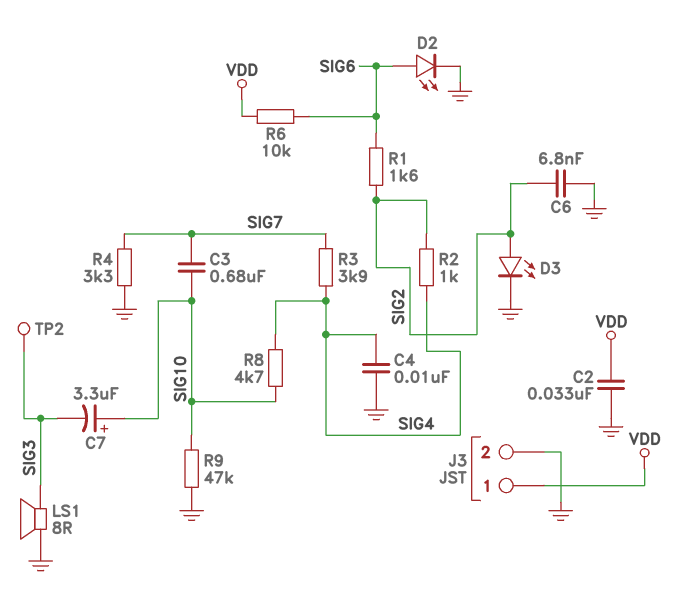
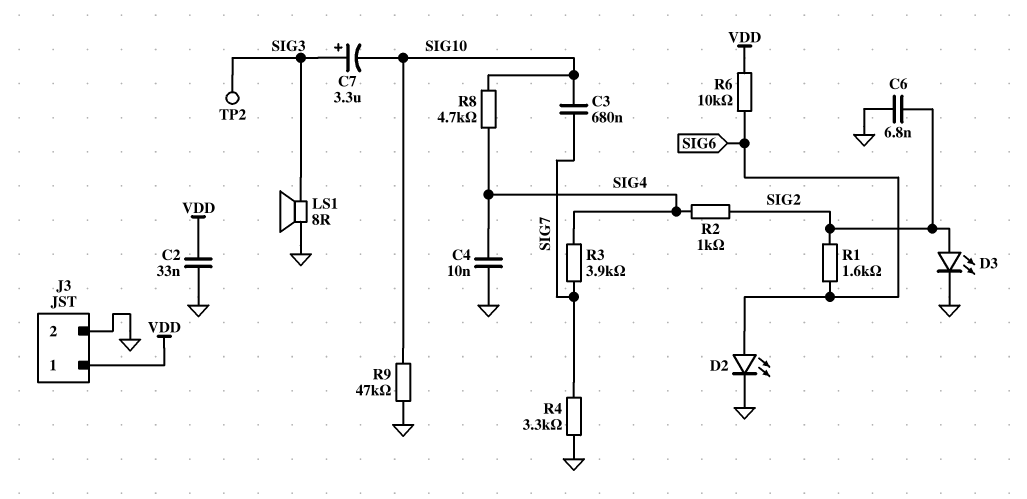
C7: 3.3uF (plus SIG10, minus SIG3) -> 3.3uF (plus SIG3, minus SIG10)

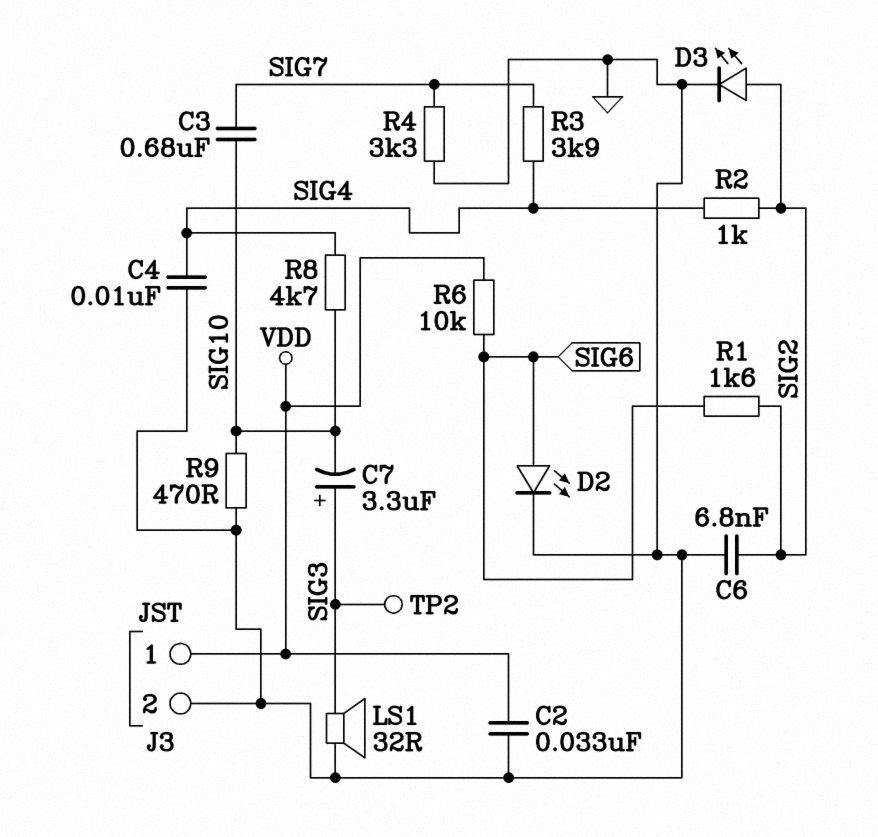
LS1: speaker 8R (GND, SIG3) -> speaker 32R (GND, SIG3)
R9: 47k (GND, SIG10) -> 470 (GND, SIG10)

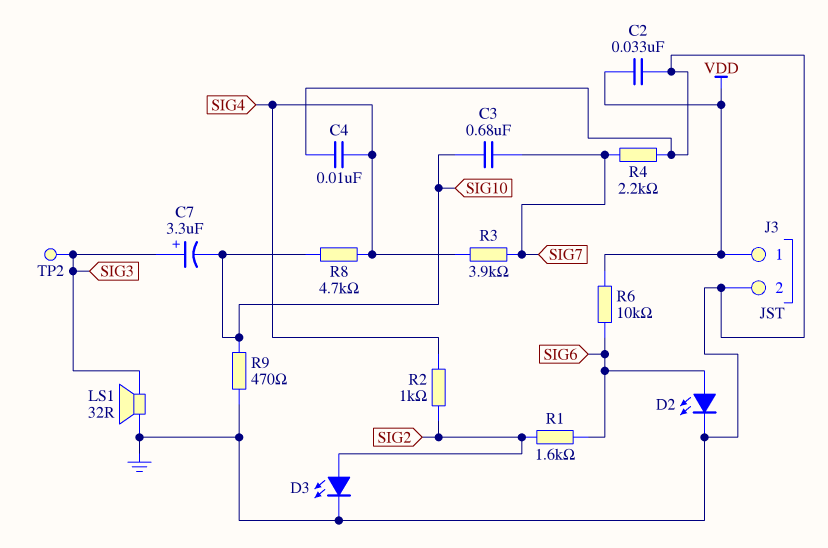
C6: 6.8nF (GND, SIG2) -> none
R4: 3.3k (GND, SIG7) -> 2.2k (GND, SIG7)

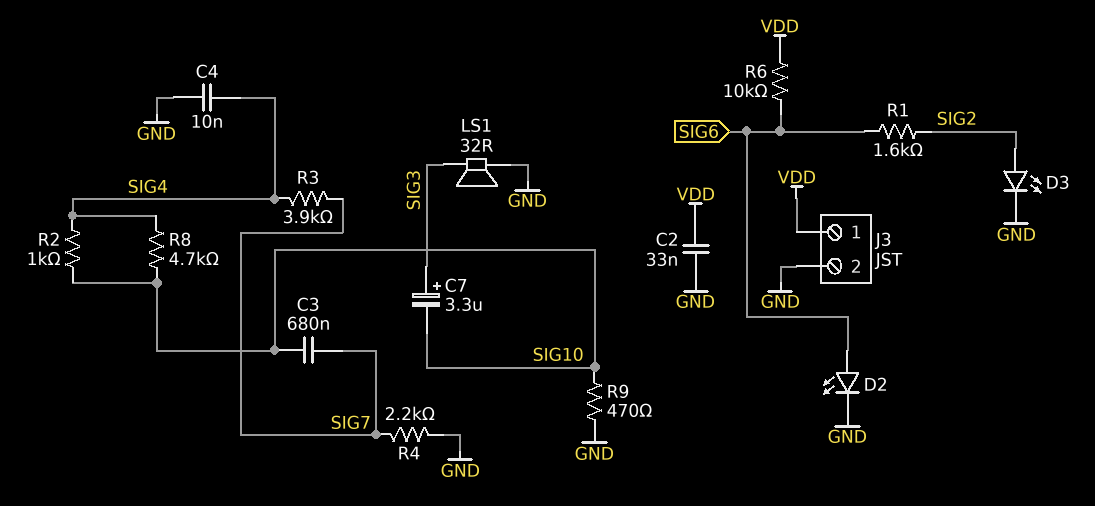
R2: 1k (SIG2, SIG4) -> 1k (SIG4, SIG10)
TP2: test point (SIG3) -> none

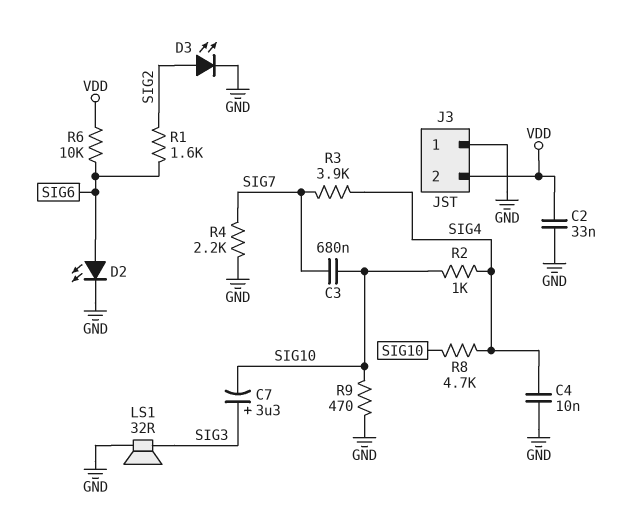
J3 pin 1: VDD -> GND
J3 pin 2: GND -> VDD

